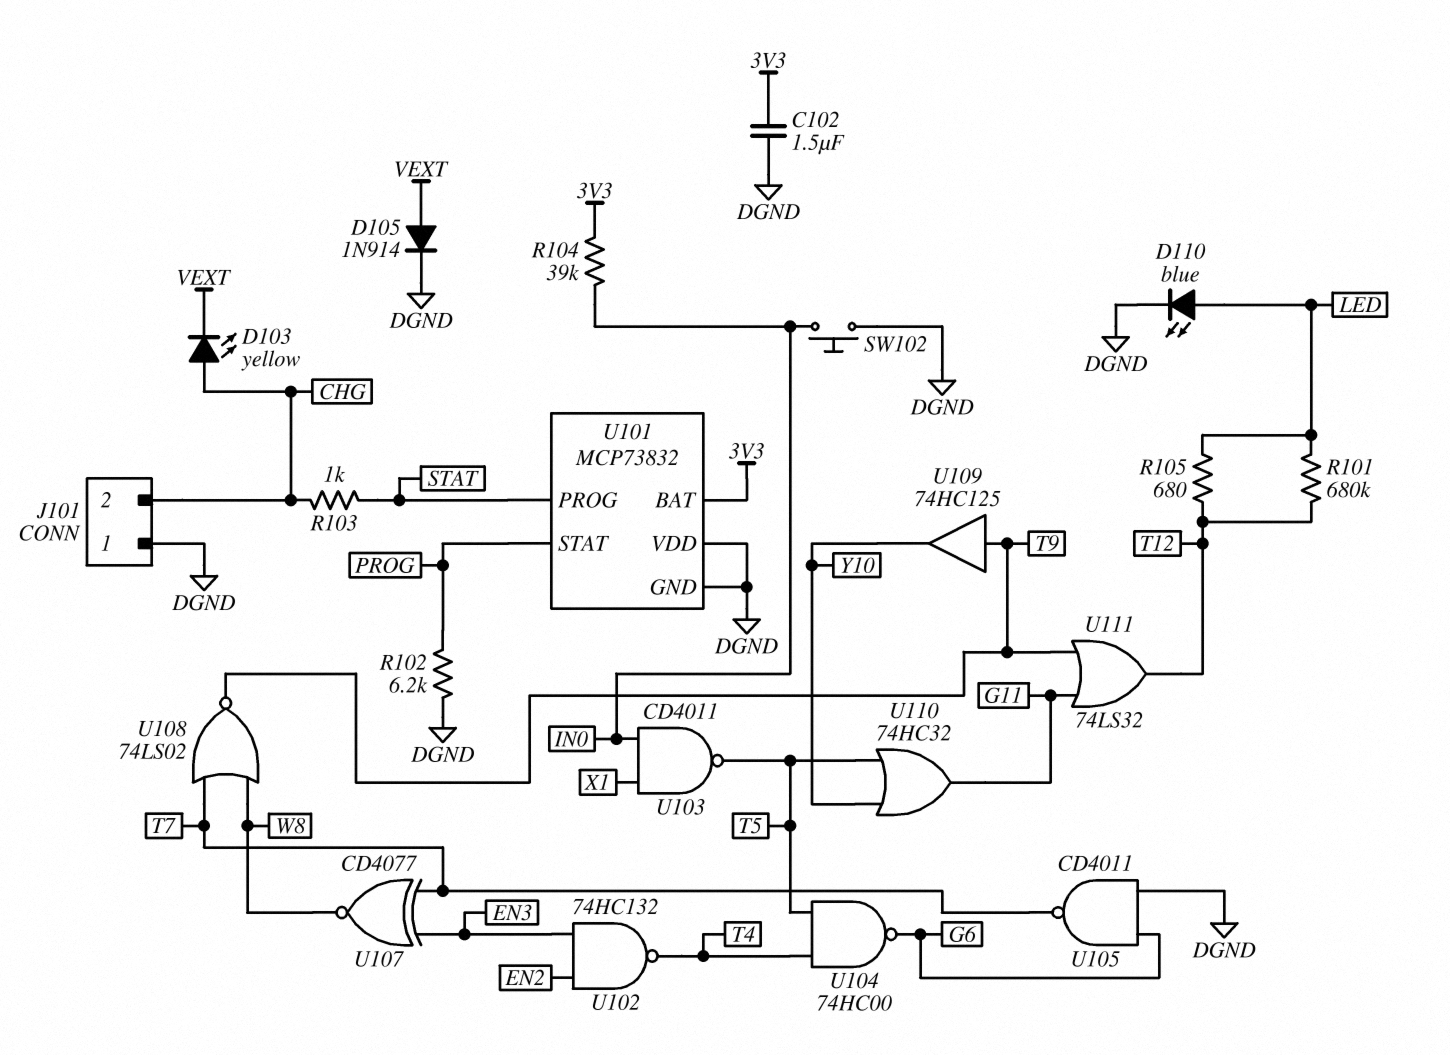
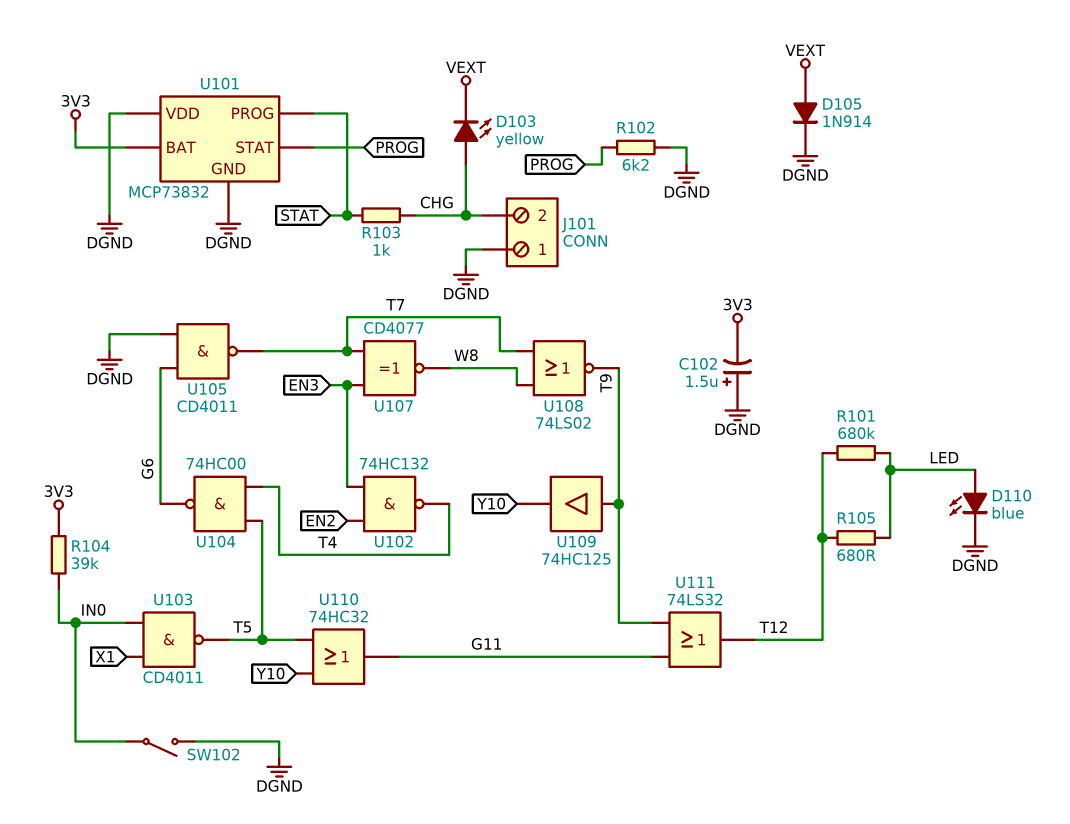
C102: 1.5uF (3V3, DGND) -> 1.5uF (plus DGND, minus 3V3)
SW102: button (DGND, IN0) -> switch (DGND, IN0)

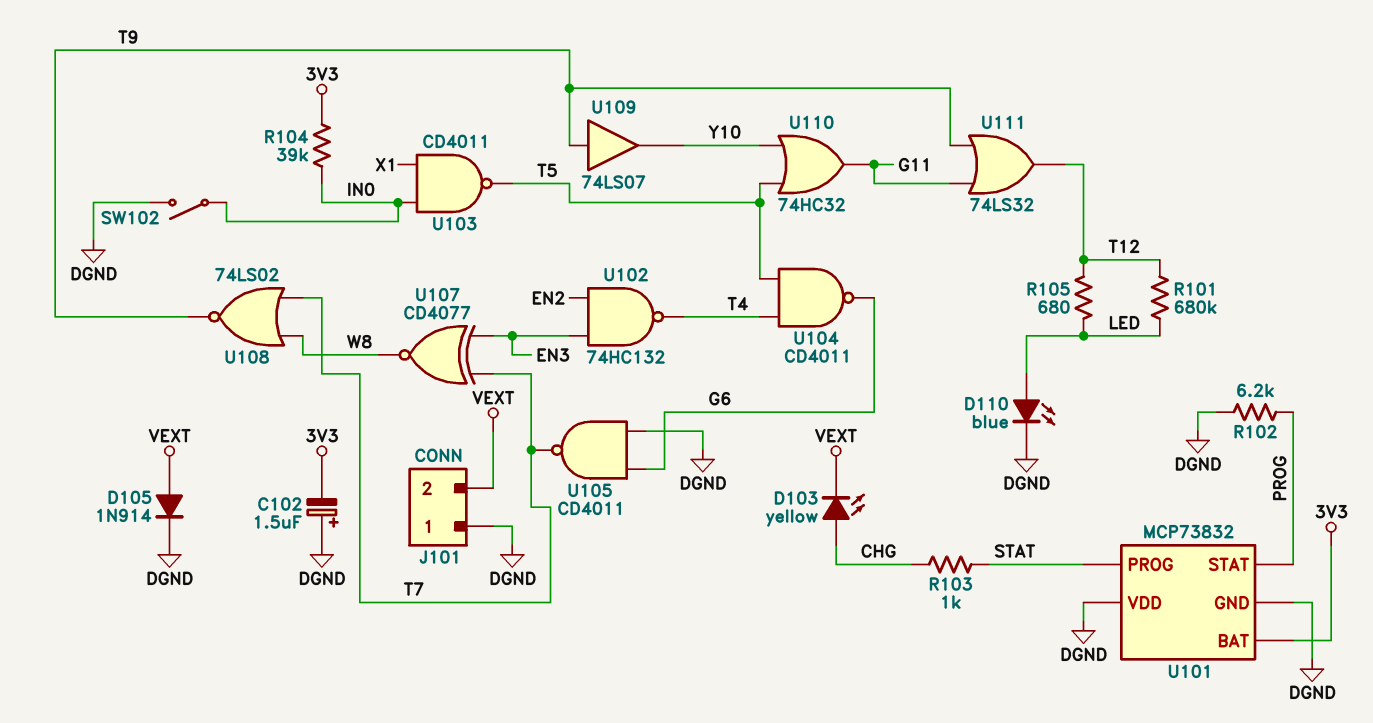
J101 pin 2: CHG -> VEXT
U104: NAND 74HC00 (in T4, in T5, out G6) -> NAND CD4011 (in T4, in T5, out G6)
U109: buffer 74HC125 (in T9, out Y10) -> buffer 74LS07 (in T9, out Y10)

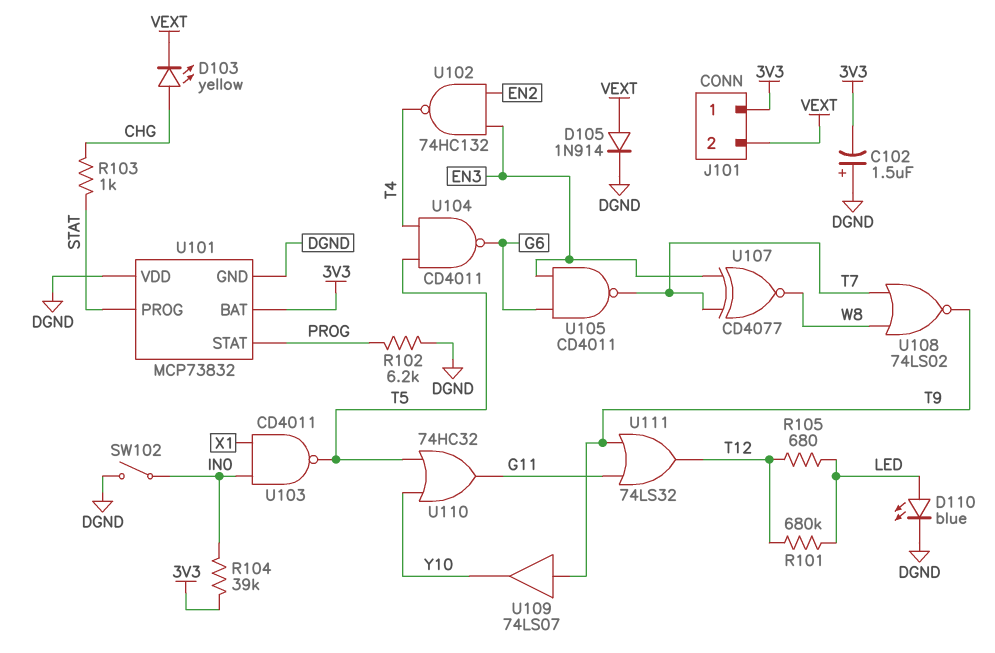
J101 pin 1: DGND -> 3V3
U105: NAND CD4011 (in DGND, in G6, out T7) -> NAND CD4011 (in EN3, in G6, out T7)

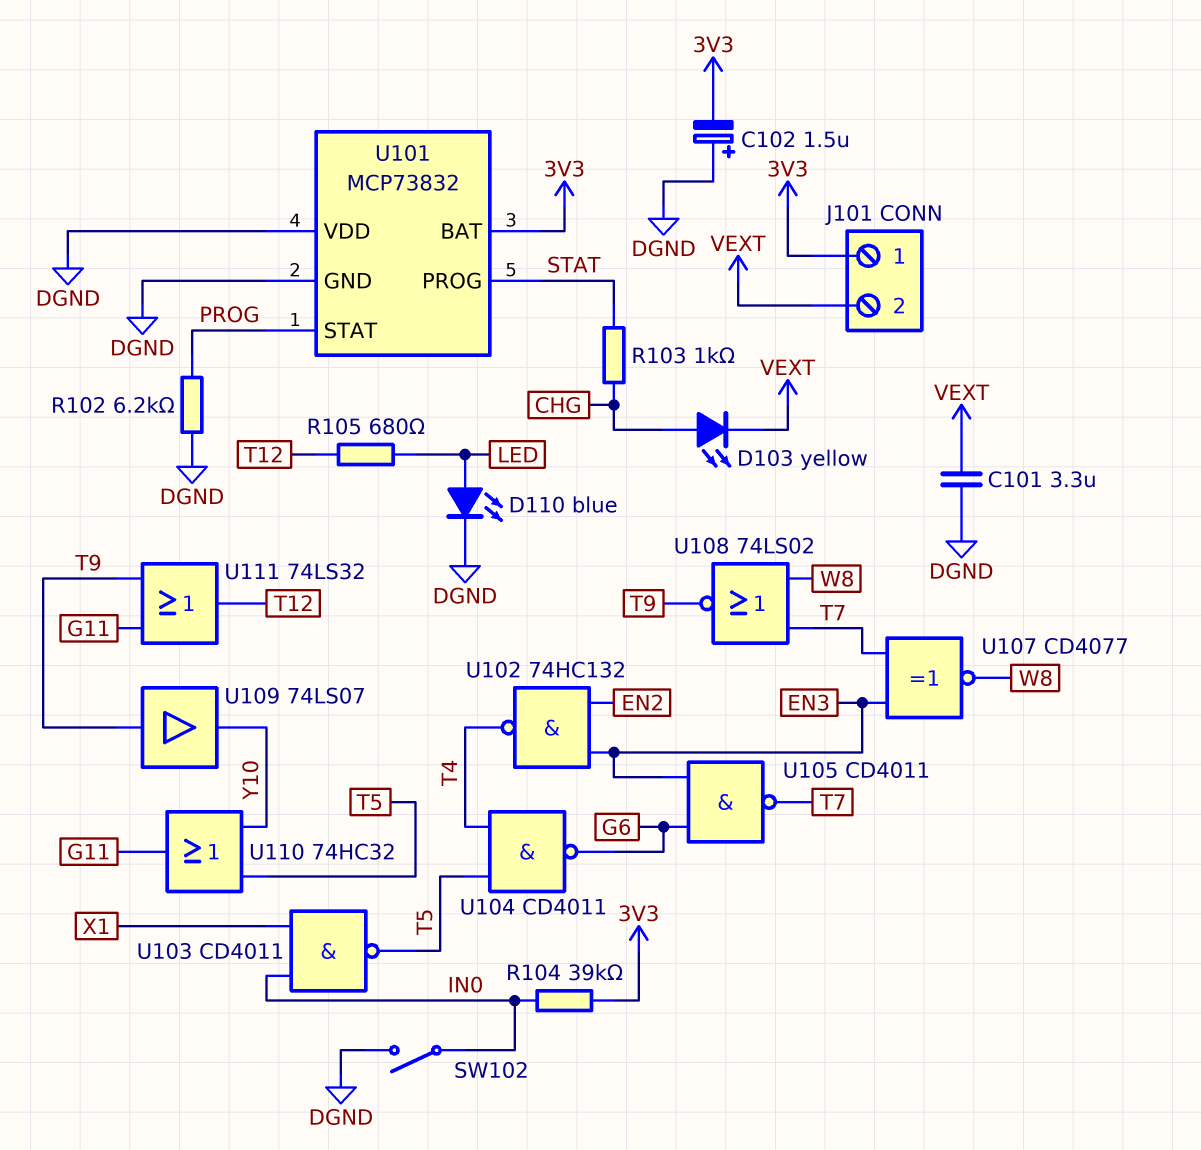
C101: none -> 3.3uF (DGND, VEXT)
D105: diode 1N914 (A VEXT, K DGND) -> none
R101: 680k (LED, T12) -> none

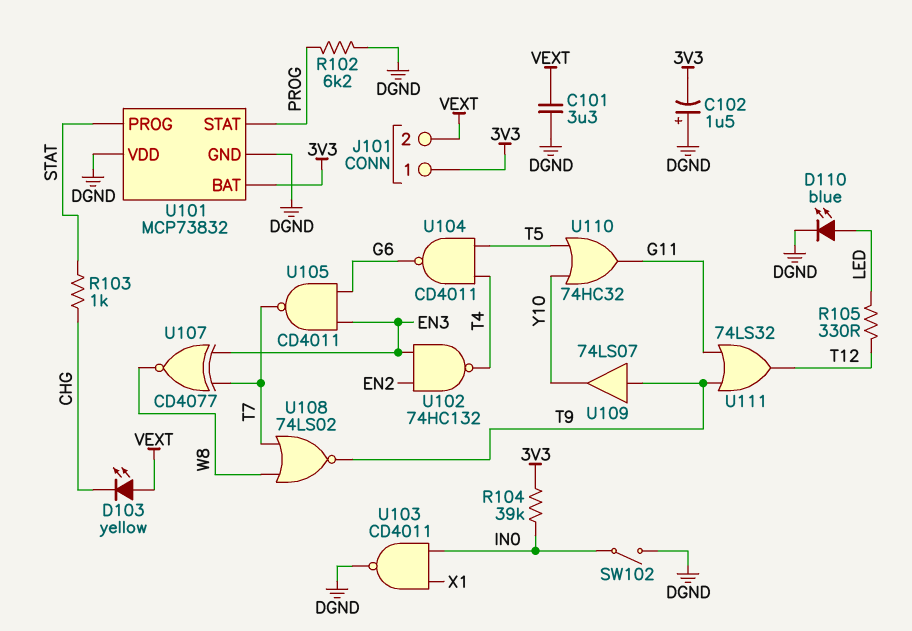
D103: LED yellow (A CHG, K VEXT) -> LED yellow (A VEXT, K CHG)
R105: 680 (LED, T12) -> 330 (LED, T12)
U103: NAND CD4011 (in IN0, in X1, out T5) -> NAND CD4011 (in IN0, in X1, out DGND)

